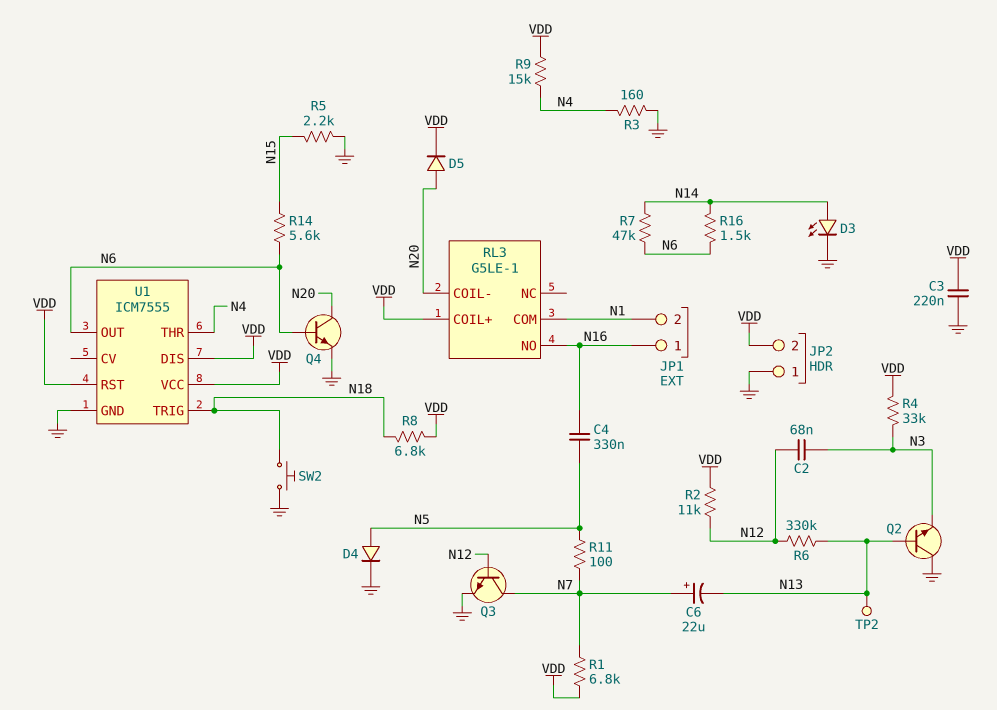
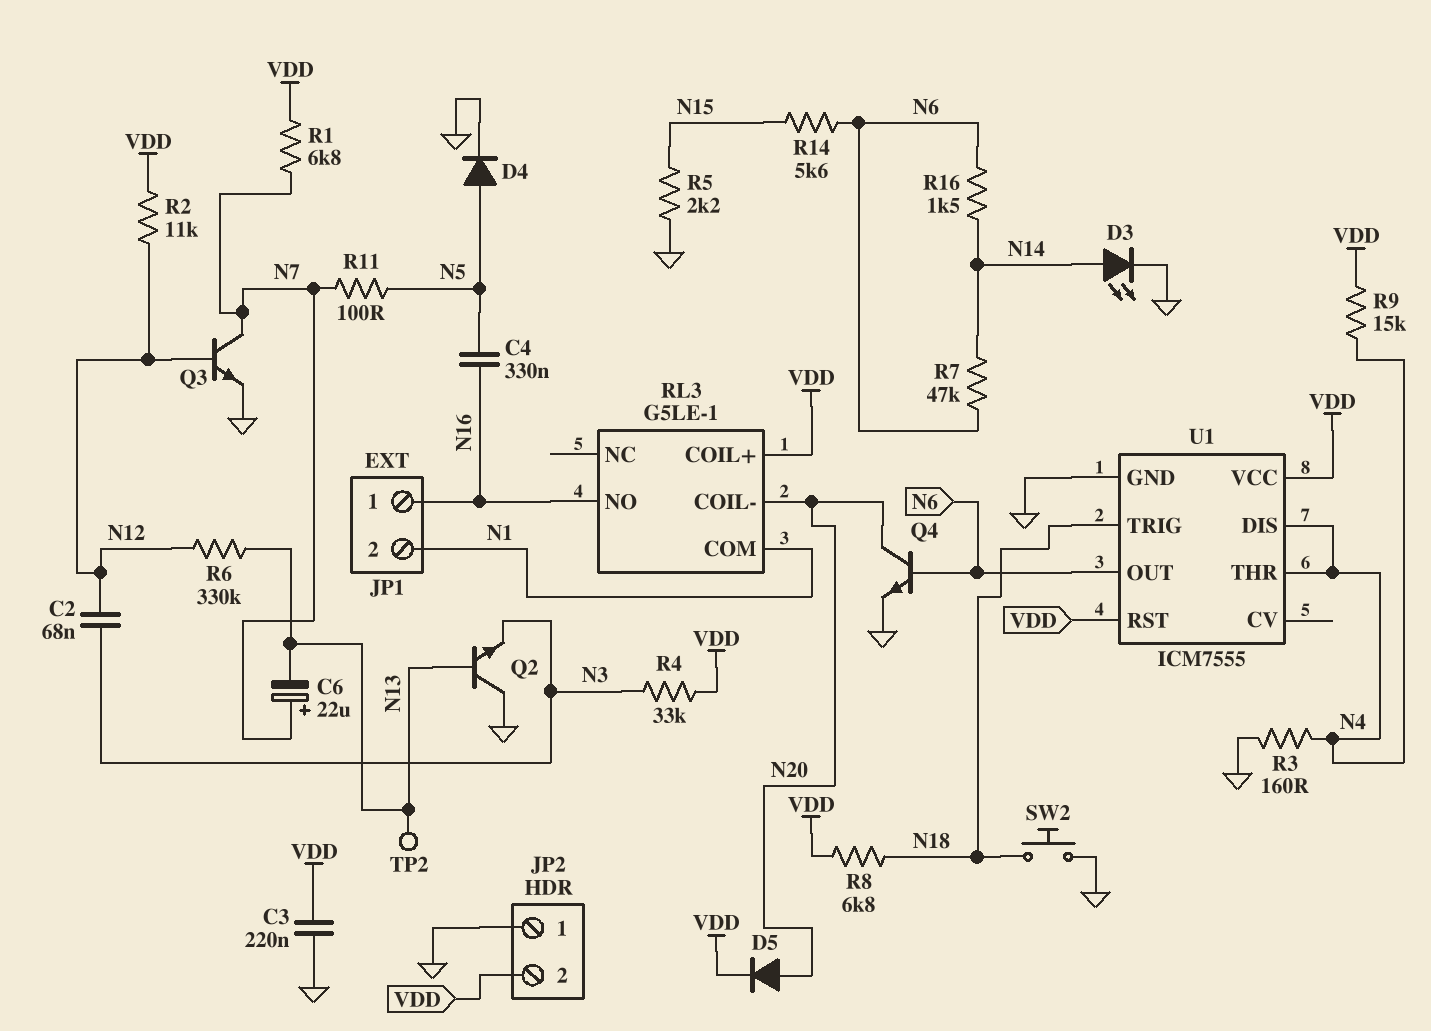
U1 pin DIS: VDD -> N4

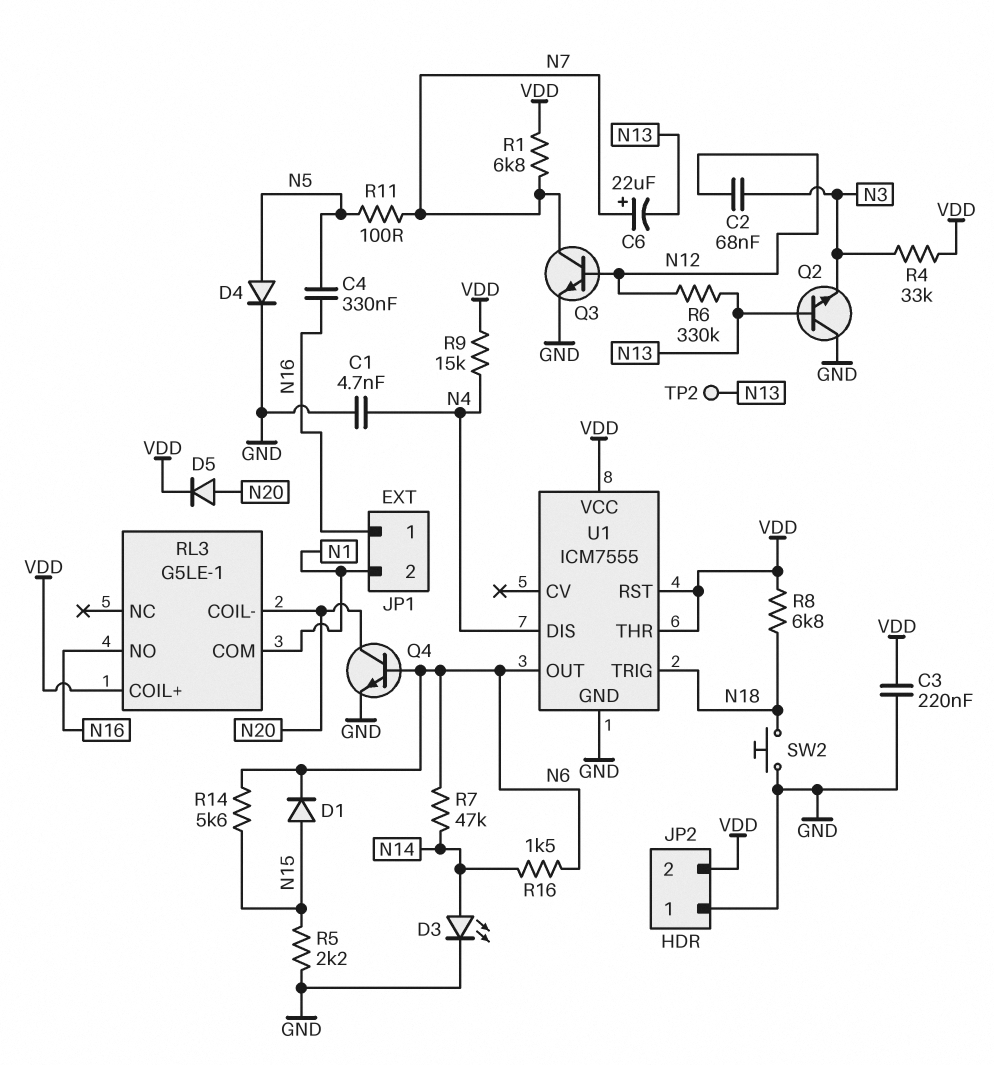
C1: none -> 4.7nF (GND, N4)
D1: none -> diode (A N15, K N6)
R2: 11k (N12, VDD) -> none
R3: 160 (GND, N4) -> none
U1 pin THR: N4 -> VDD

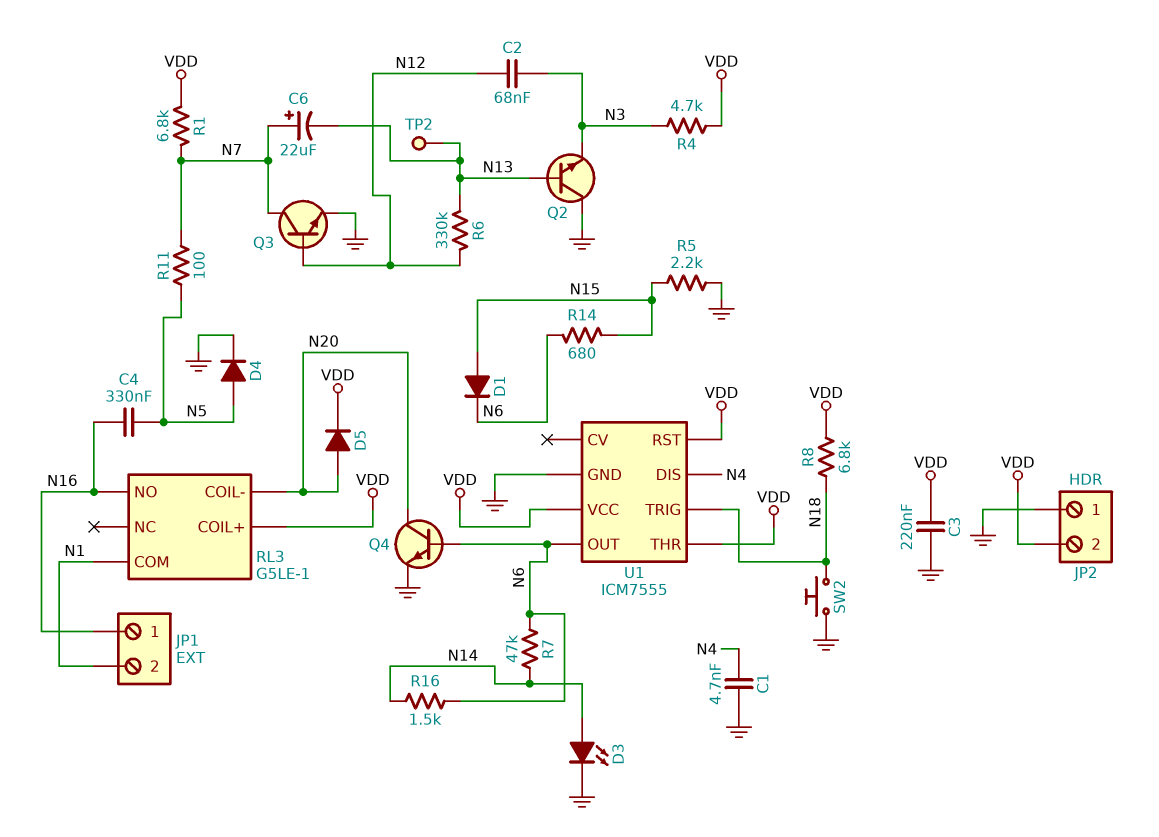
R4: 33k (N3, VDD) -> 4.7k (N3, VDD)
R9: 15k (N4, VDD) -> none
R14: 5.6k (N6, N15) -> 680 (N6, N15)

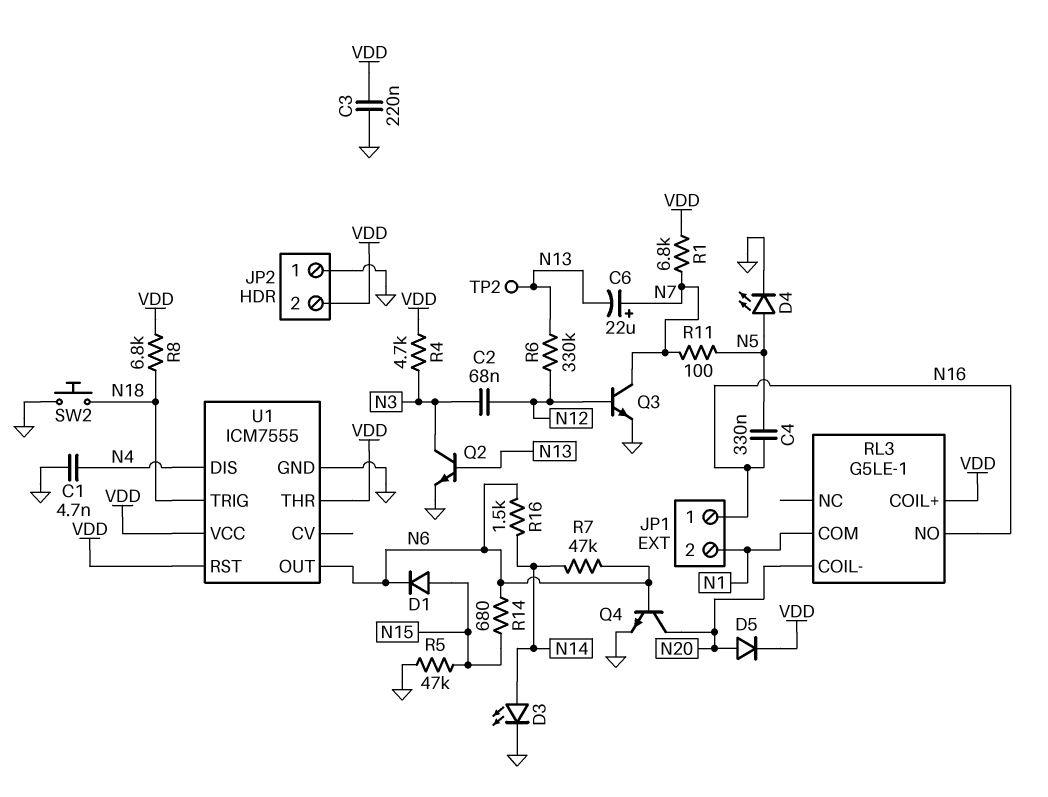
D4: diode (A N5, K GND) -> LED (A N5, K GND)
Q2: NPN (B N13, C GND, E N3) -> NPN (B N13, C N3, E GND)
R5: 2.2k (GND, N15) -> 47k (GND, N15)

